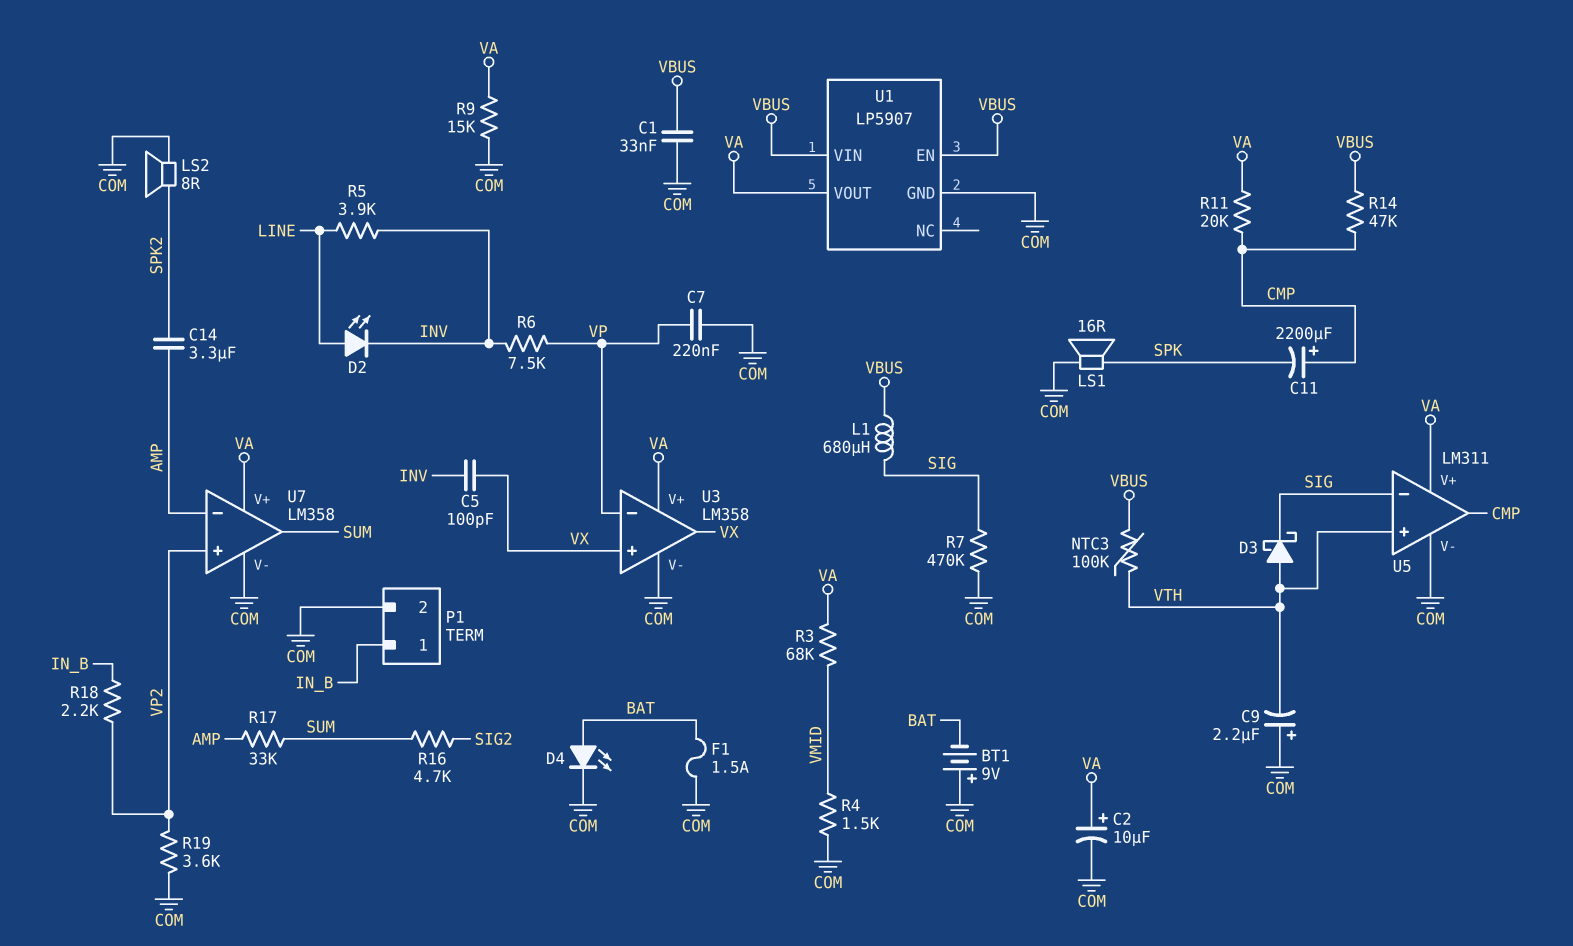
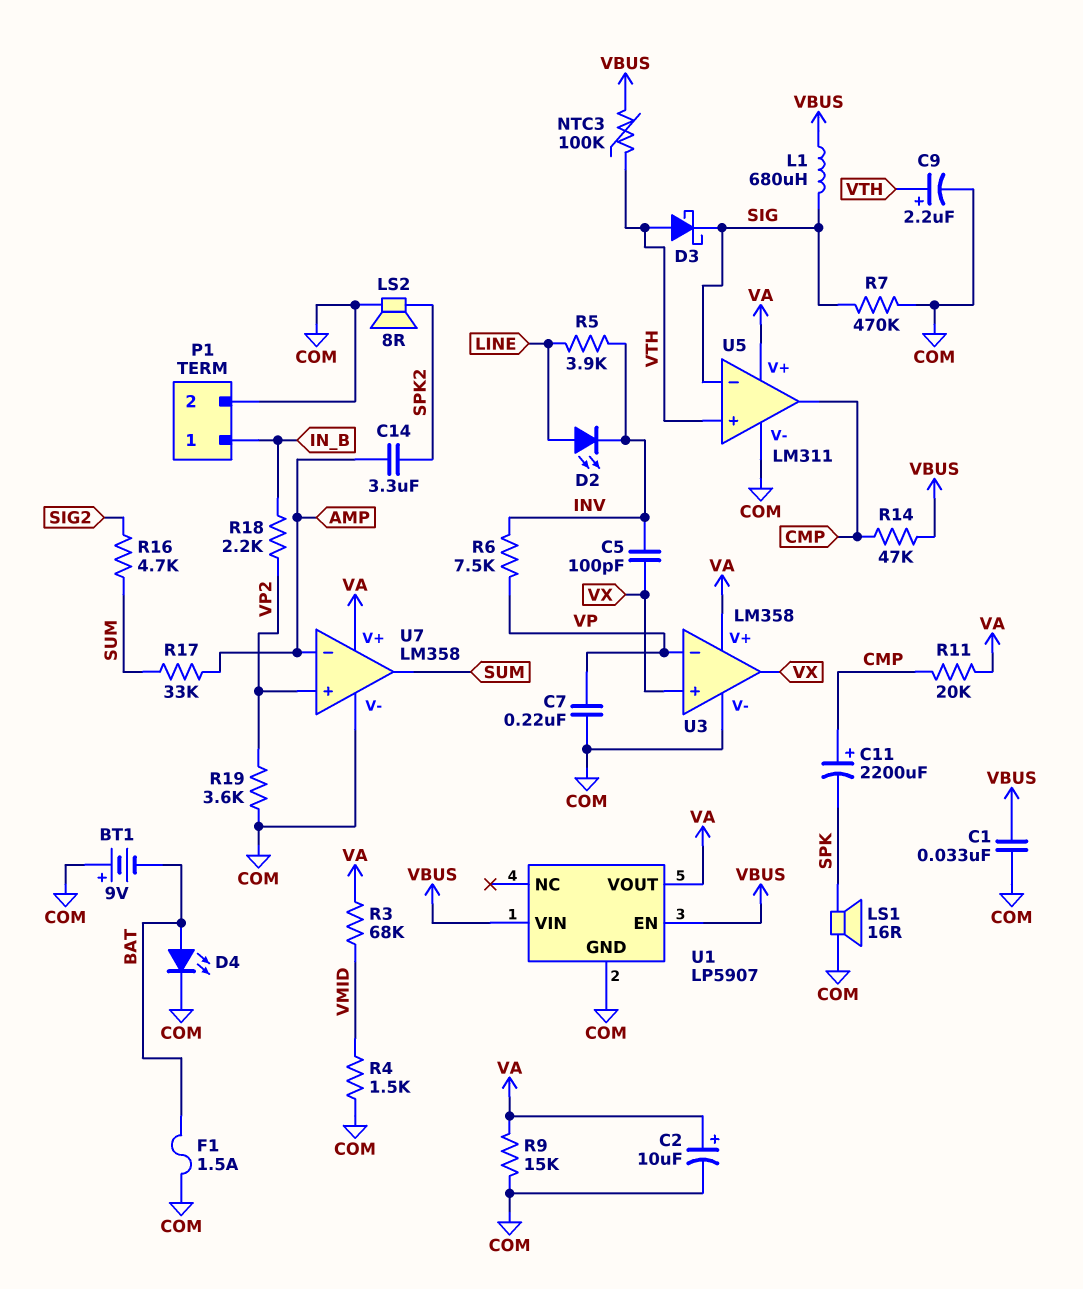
C9: 2.2uF (plus COM, minus VTH) -> 2.2uF (plus VTH, minus COM)

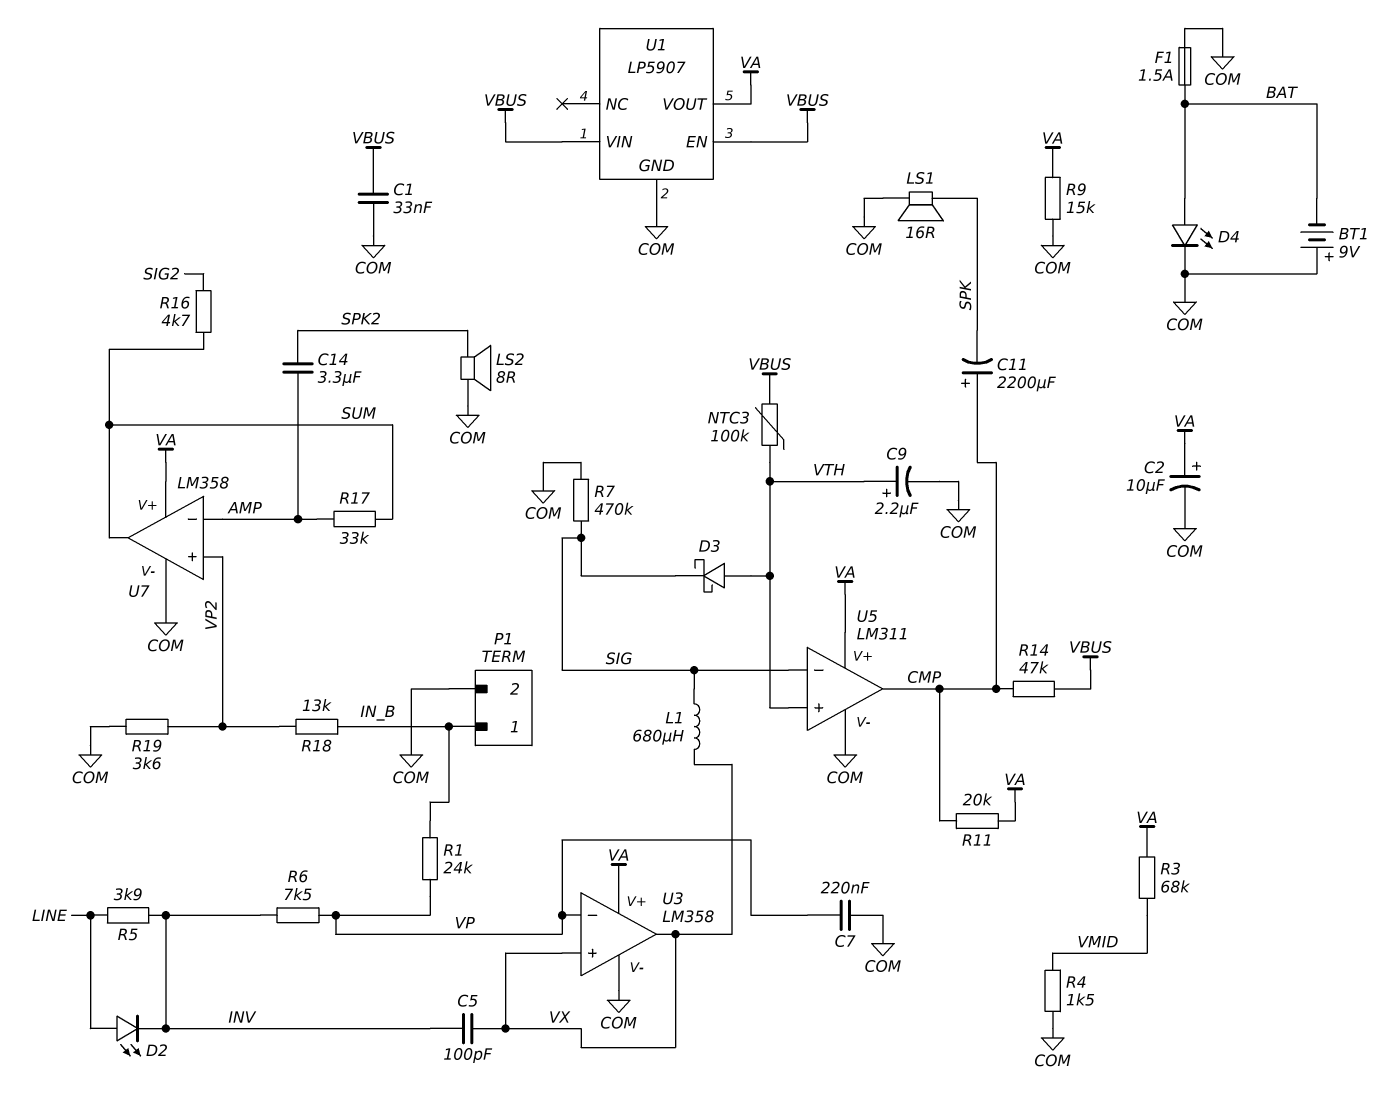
L1: 680uH (SIG, VBUS) -> 680uH (SIG, VX)
R1: none -> 24k (IN_B, VP)
R18: 2.2k (IN_B, VP2) -> 13k (IN_B, VP2)

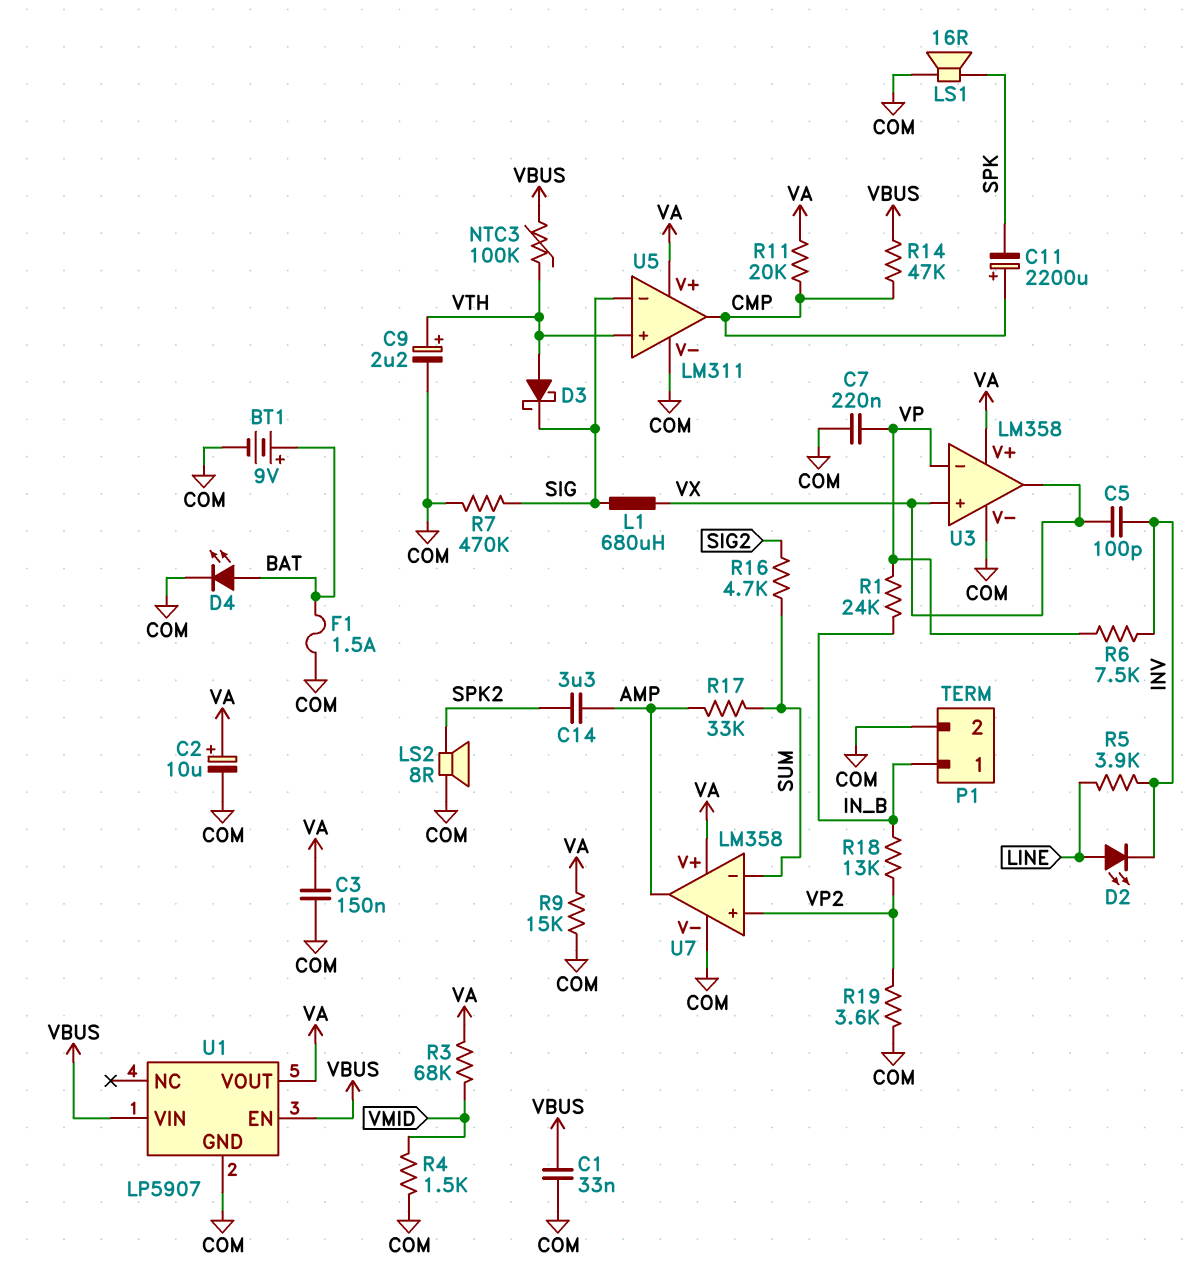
BT1: 9V (plus COM, minus BAT) -> 9V (plus BAT, minus COM)
C3: none -> 150nF (COM, VA)
U7 pin in-: AMP -> SUM
U7 pin out: SUM -> AMP

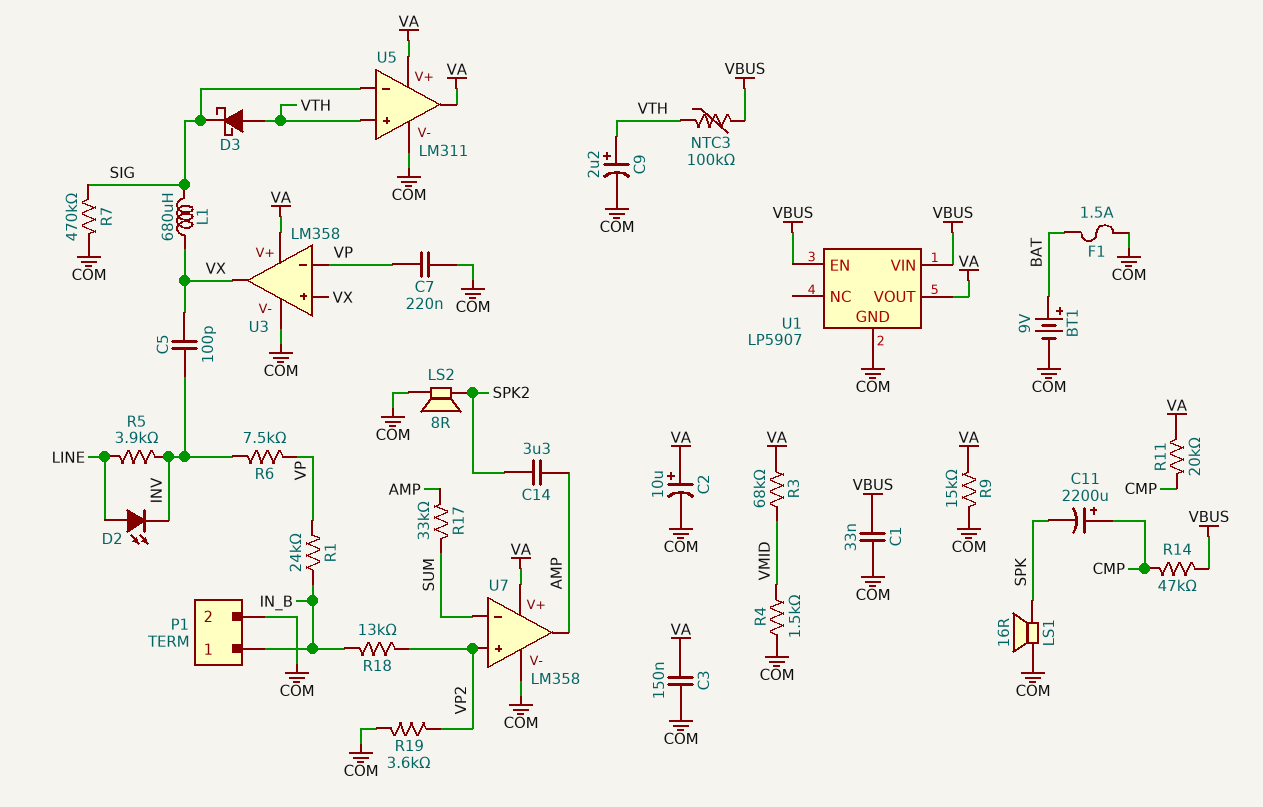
D4: LED (A BAT, K COM) -> none
R16: 4.7k (SIG2, SUM) -> none
U5 pin out: CMP -> VA

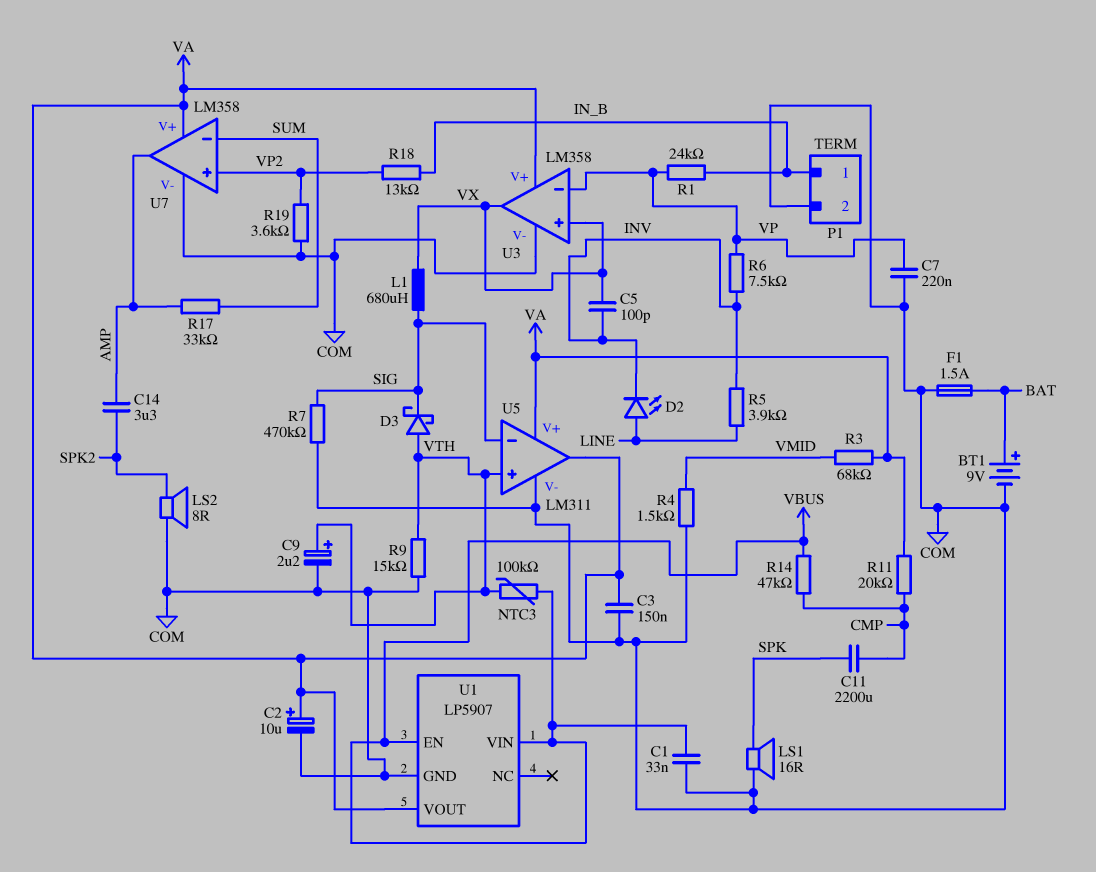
C11: 2200uF (plus CMP, minus SPK) -> 2200uF (CMP, SPK)
R9: 15k (COM, VA) -> 15k (COM, VTH)

